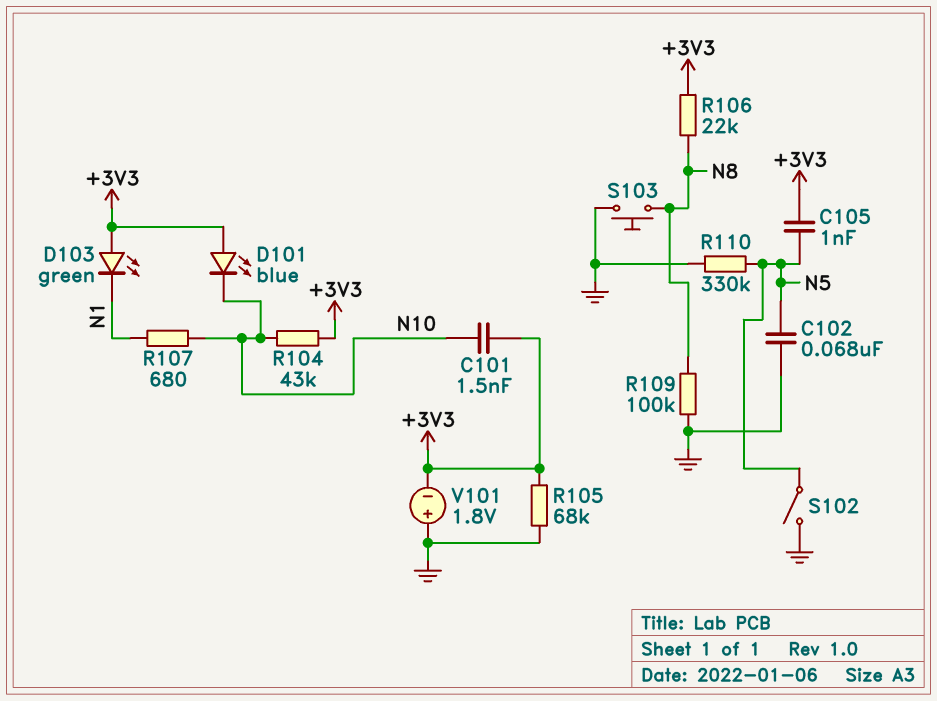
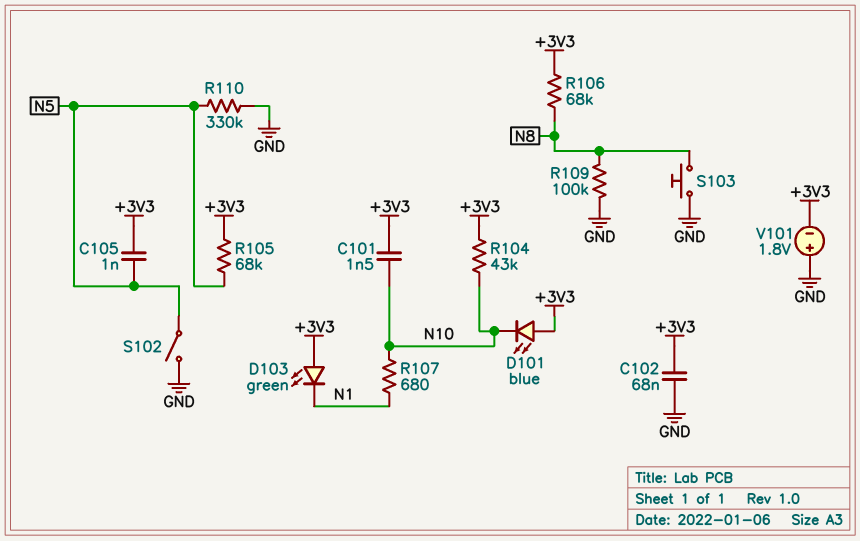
C102: 68nF (GND, N5) -> 68nF (+3V3, GND)
R105: 68k (+3V3, GND) -> 68k (+3V3, N5)
R106: 22k (+3V3, N8) -> 68k (+3V3, N8)

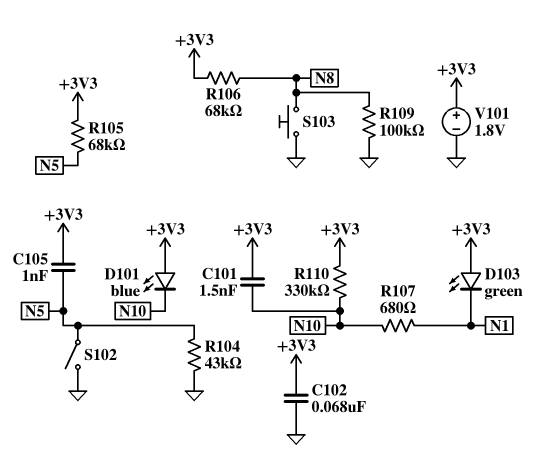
R104: 43k (+3V3, N10) -> 43k (GND, N5)
R110: 330k (GND, N5) -> 330k (+3V3, N10)
V101: 1.8V (plus GND, minus +3V3) -> 1.8V (plus +3V3, minus GND)

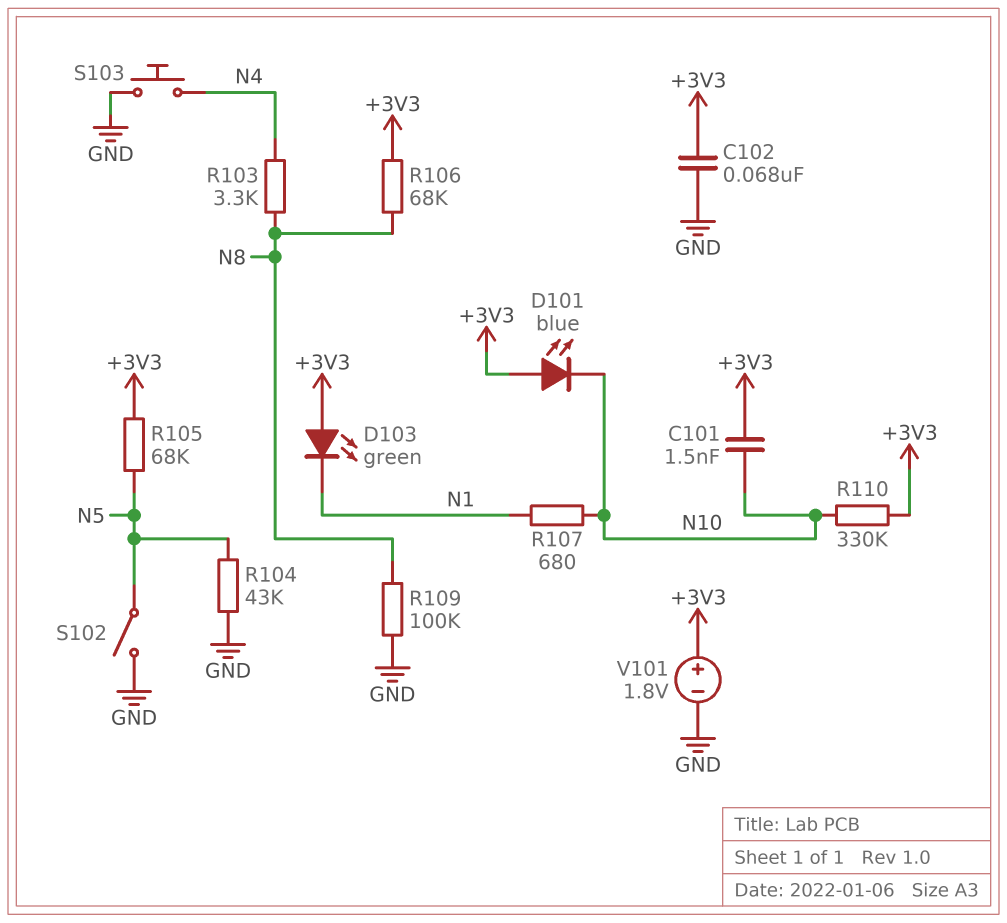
C105: 1nF (+3V3, N5) -> none
R103: none -> 3.3k (N4, N8)
S103: button (GND, N8) -> button (GND, N4)

